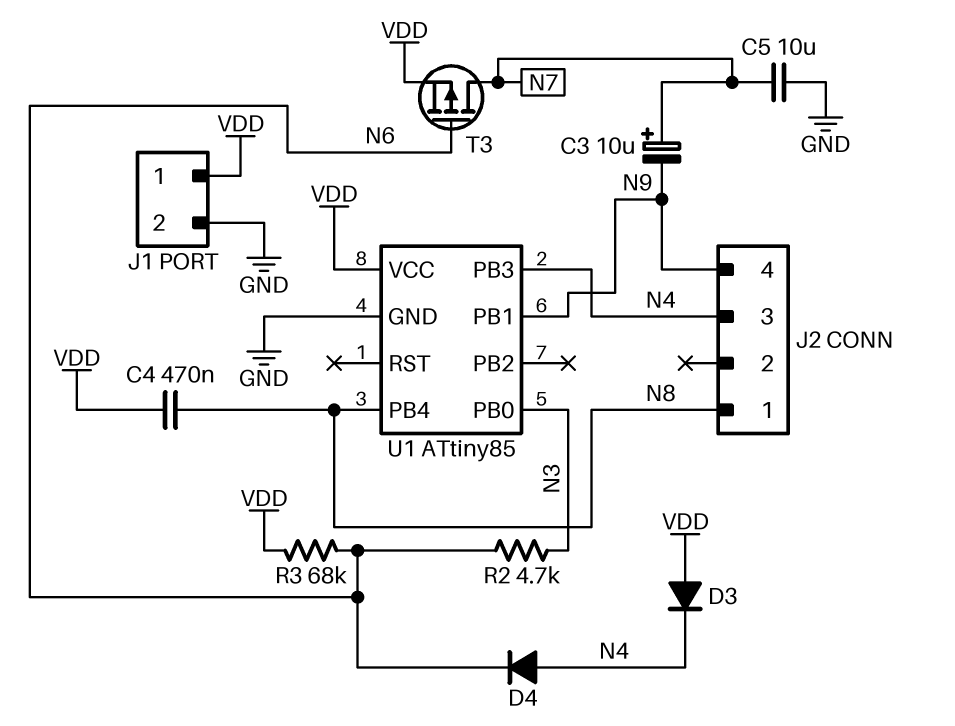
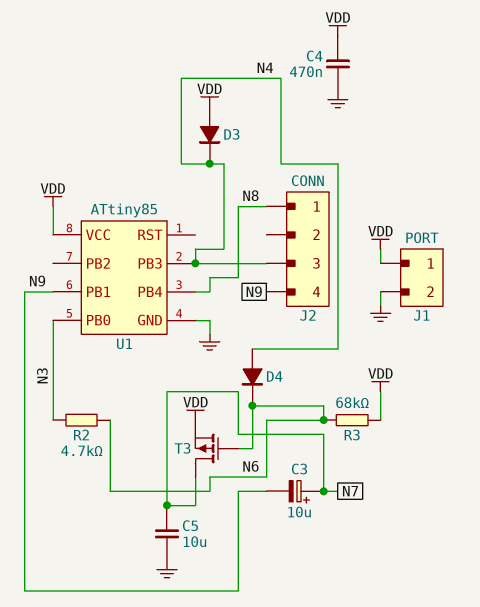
C4: 470nF (N8, VDD) -> 470nF (GND, VDD)

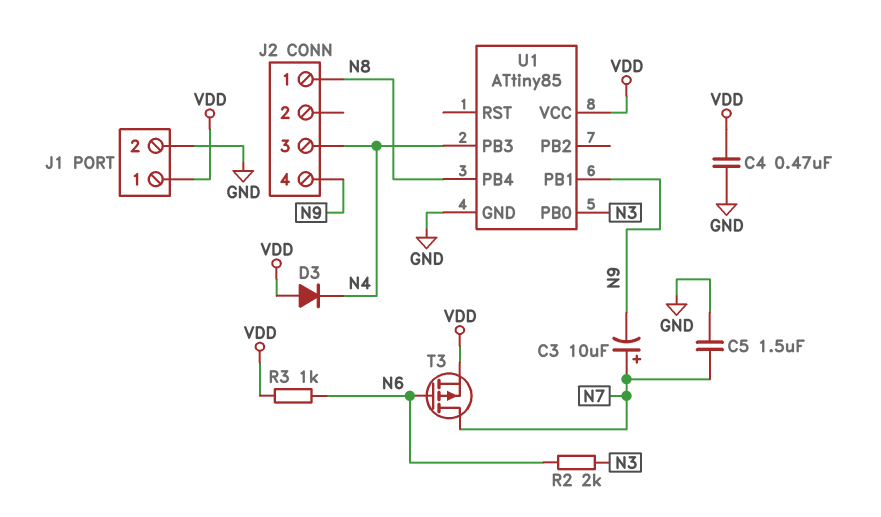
C5: 10uF (GND, N7) -> 1.5uF (GND, N7)
D4: diode (A N4, K N6) -> none
R2: 4.7k (N3, N6) -> 2k (N3, N6)
R3: 68k (N6, VDD) -> 1k (N6, VDD)

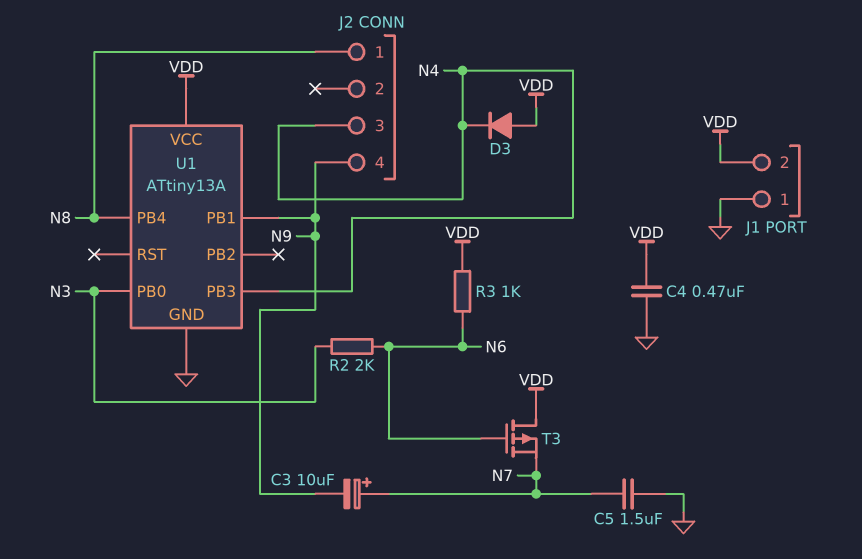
J1 pin 1: VDD -> GND
J1 pin 2: GND -> VDD
T3: PMOS (G N6, D N7, S VDD) -> PMOS (G N6, D VDD, S N7)
U1: ATtiny85 -> ATtiny13A

